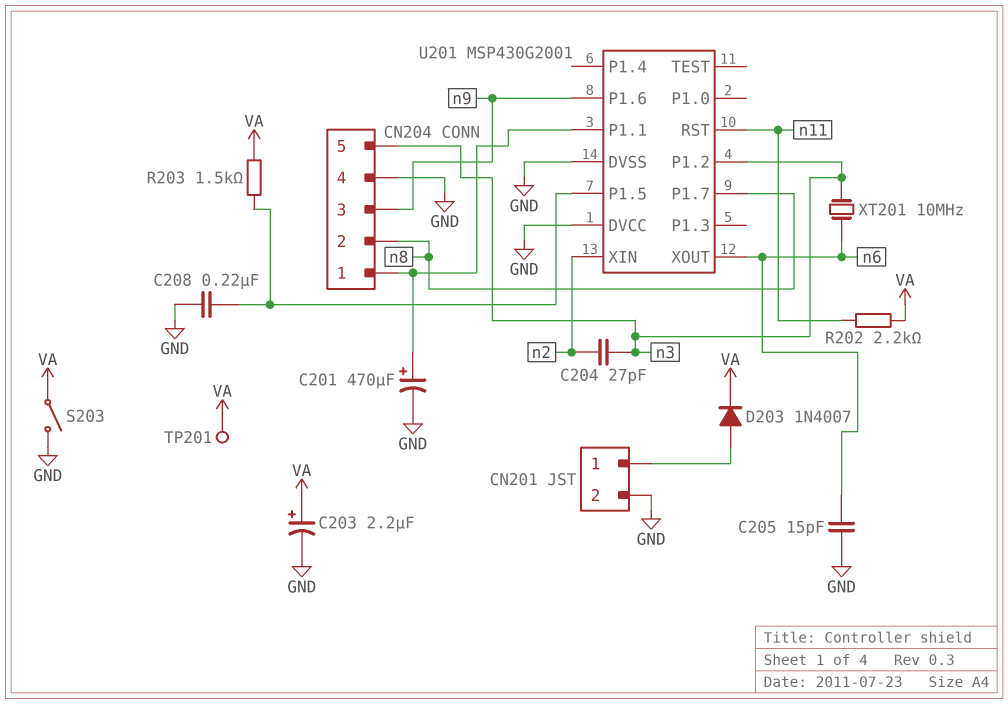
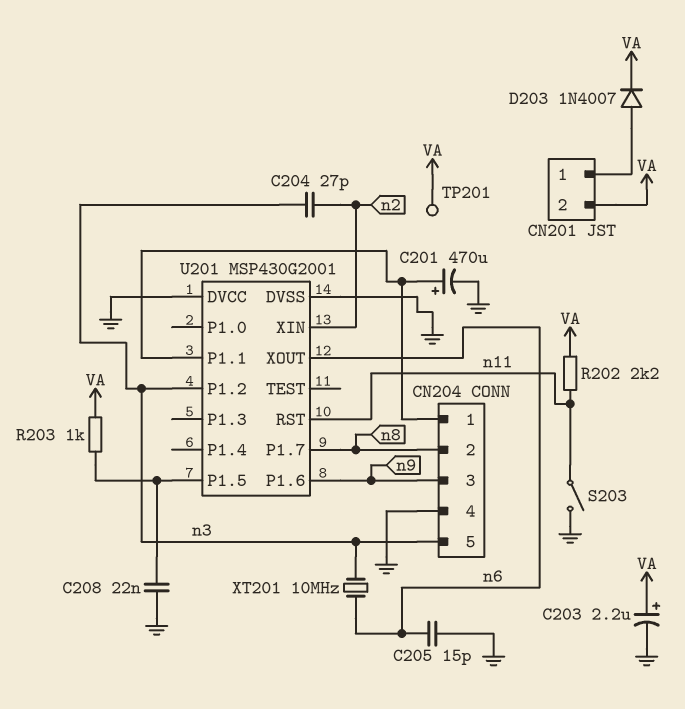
C208: 220nF (GND, U201/P1.5) -> 22nF (GND, U201/P1.5)
CN201 pin 2: GND -> VA
R203: 1.5k (U201/P1.5, VA) -> 1k (U201/P1.5, VA)
S203: switch (GND, VA) -> switch (GND, n11)

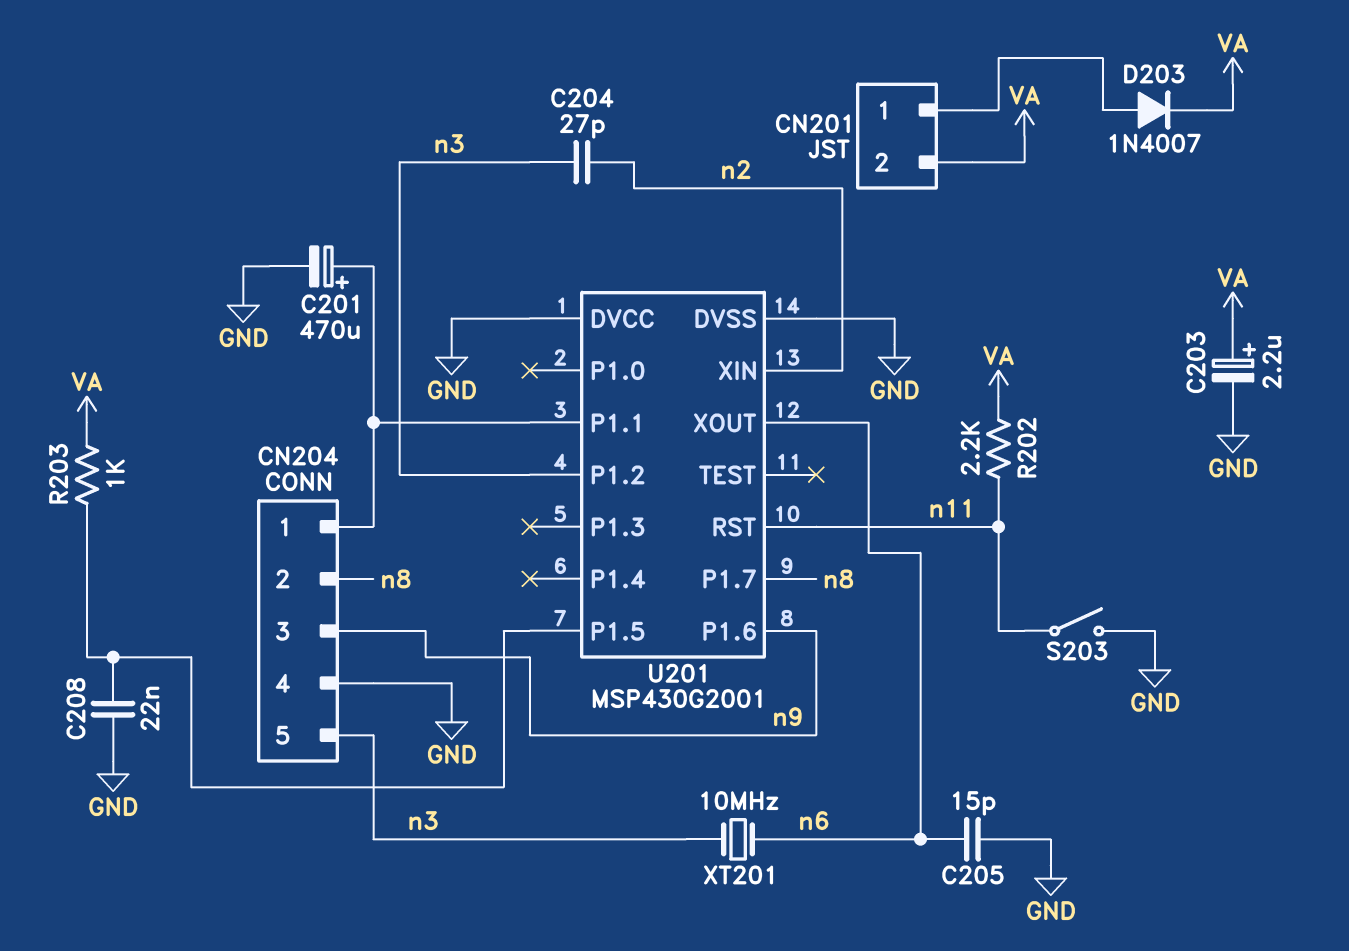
TP201: test point (VA) -> none

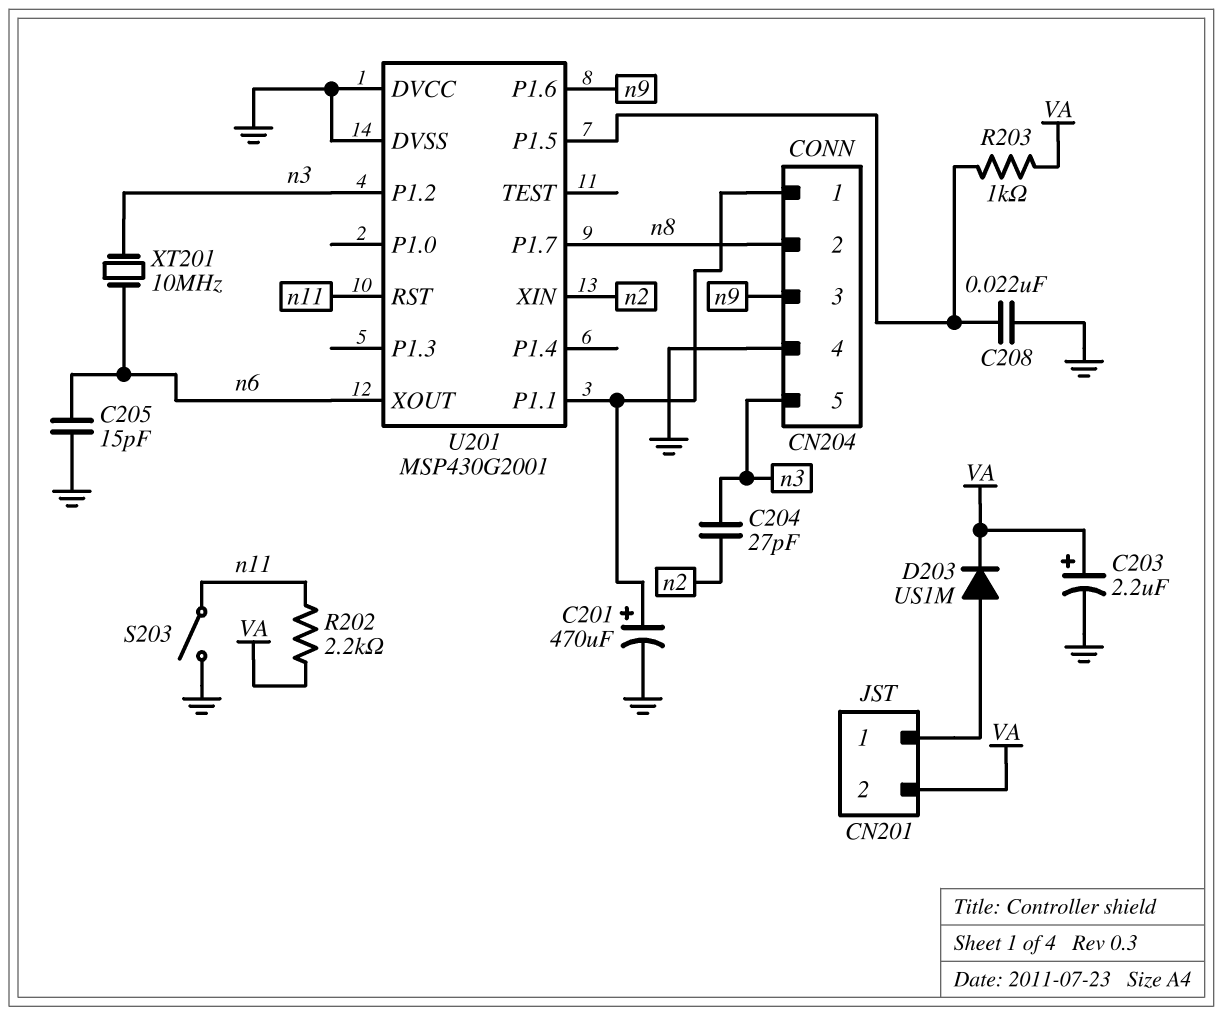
D203: diode 1N4007 (A CN201/1, K VA) -> diode US1M (A CN201/1, K VA)

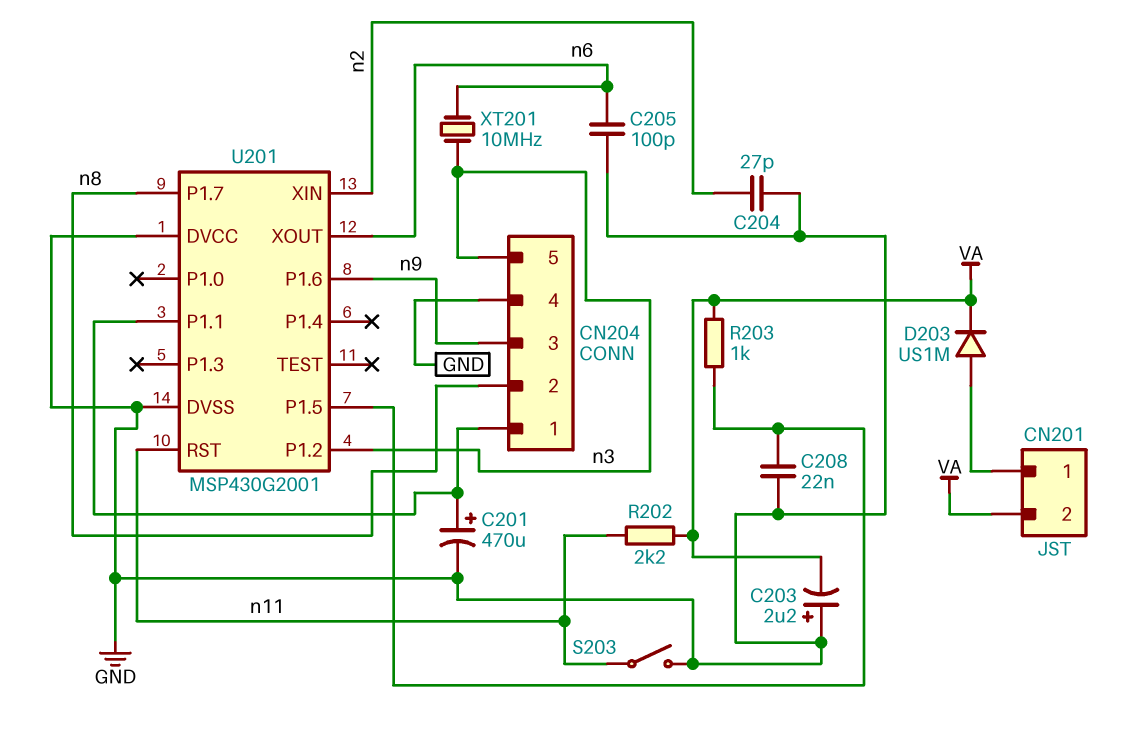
C203: 2.2uF (plus VA, minus GND) -> 2.2uF (plus GND, minus VA)
C204: 27pF (n2, n3) -> 27pF (GND, n2)
C205: 15pF (GND, n6) -> 100pF (GND, n6)

